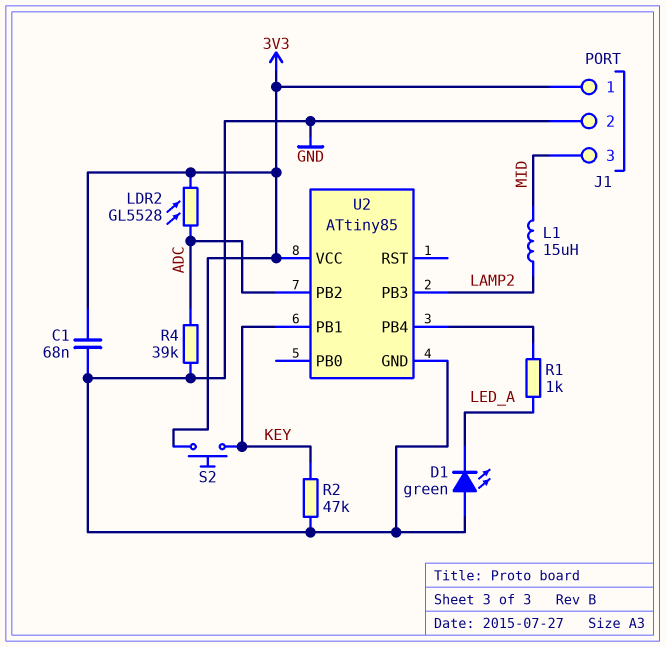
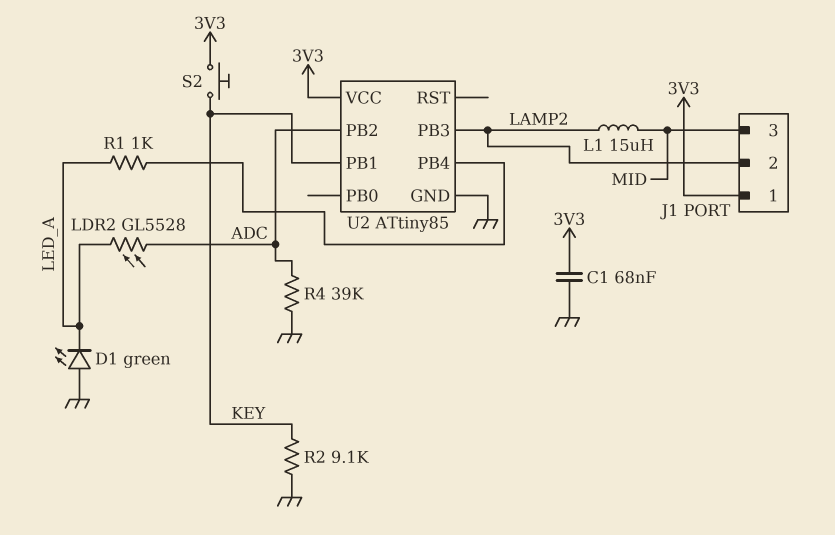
J1 pin 2: GND -> LAMP2
LDR2: GL5528 (3V3, ADC) -> GL5528 (ADC, LED_A)
R2: 47k (GND, KEY) -> 9.1k (GND, KEY)

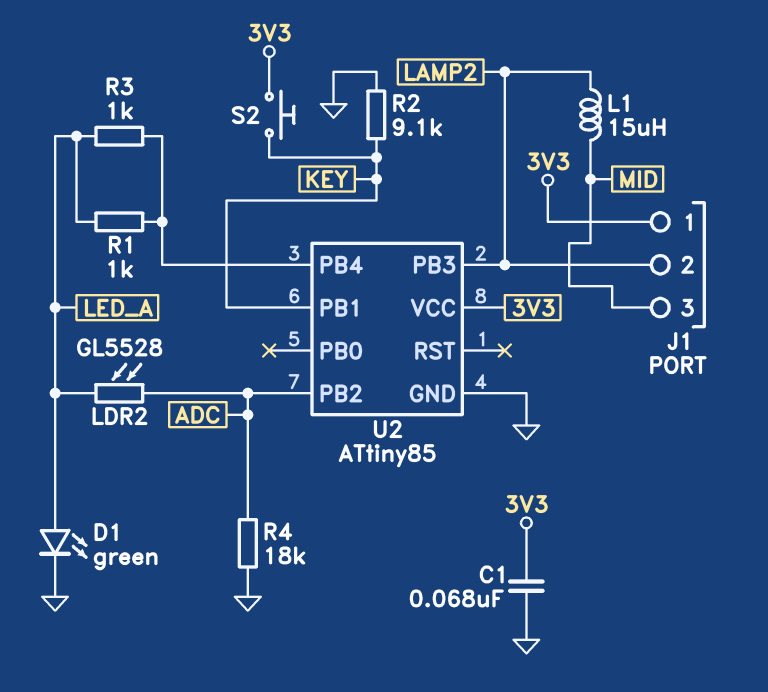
D1: LED green (A GND, K LED_A) -> LED green (A LED_A, K GND)
R3: none -> 1k (LED_A, U2/PB4)
R4: 39k (ADC, GND) -> 18k (ADC, GND)

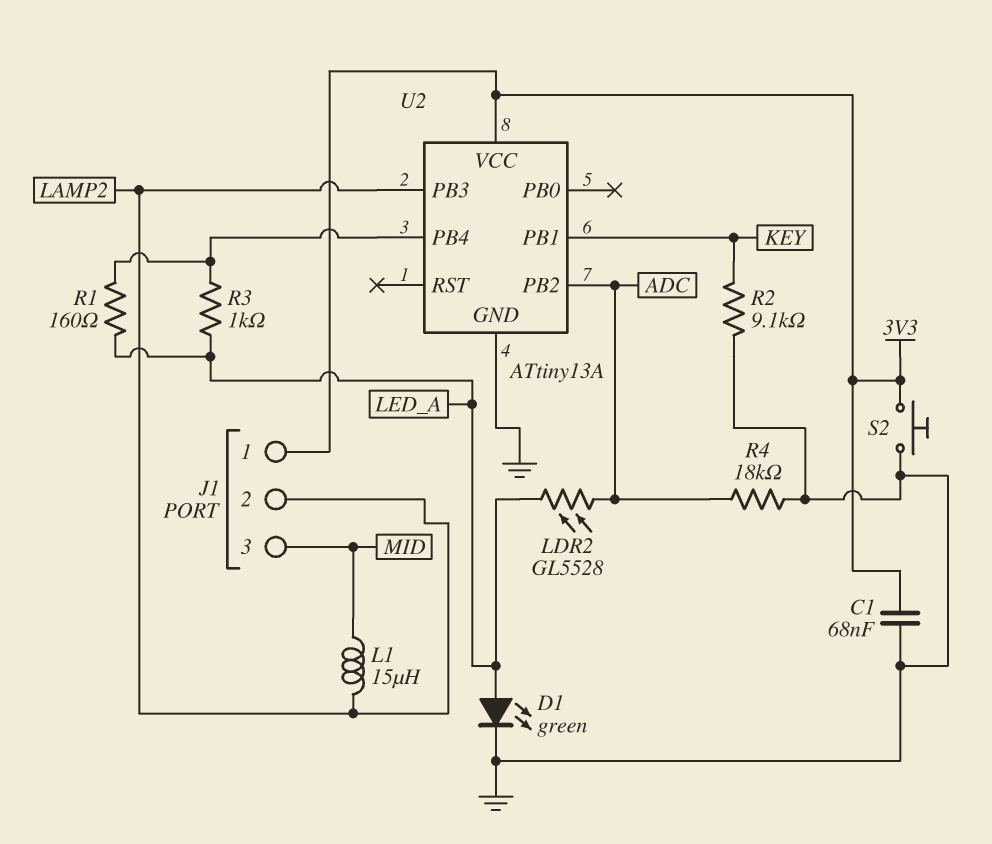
R1: 1k (LED_A, U2/PB4) -> 160 (LED_A, U2/PB4)
S2: button (3V3, KEY) -> button (3V3, GND)
U2: ATtiny85 -> ATtiny13A

